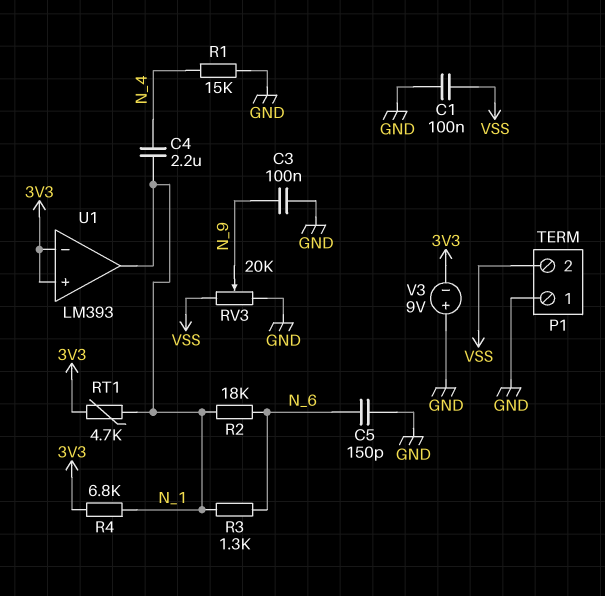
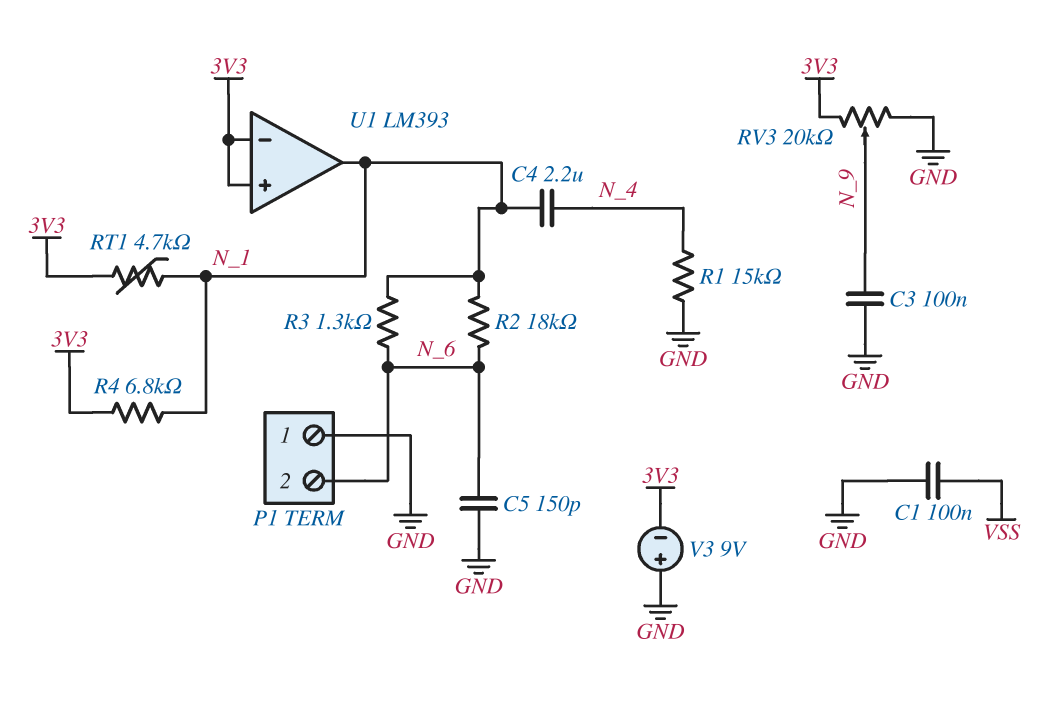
P1 pin 2: VSS -> N_6
RV3: 20k (GND, VSS, wiper N_9) -> 20k (3V3, GND, wiper N_9)

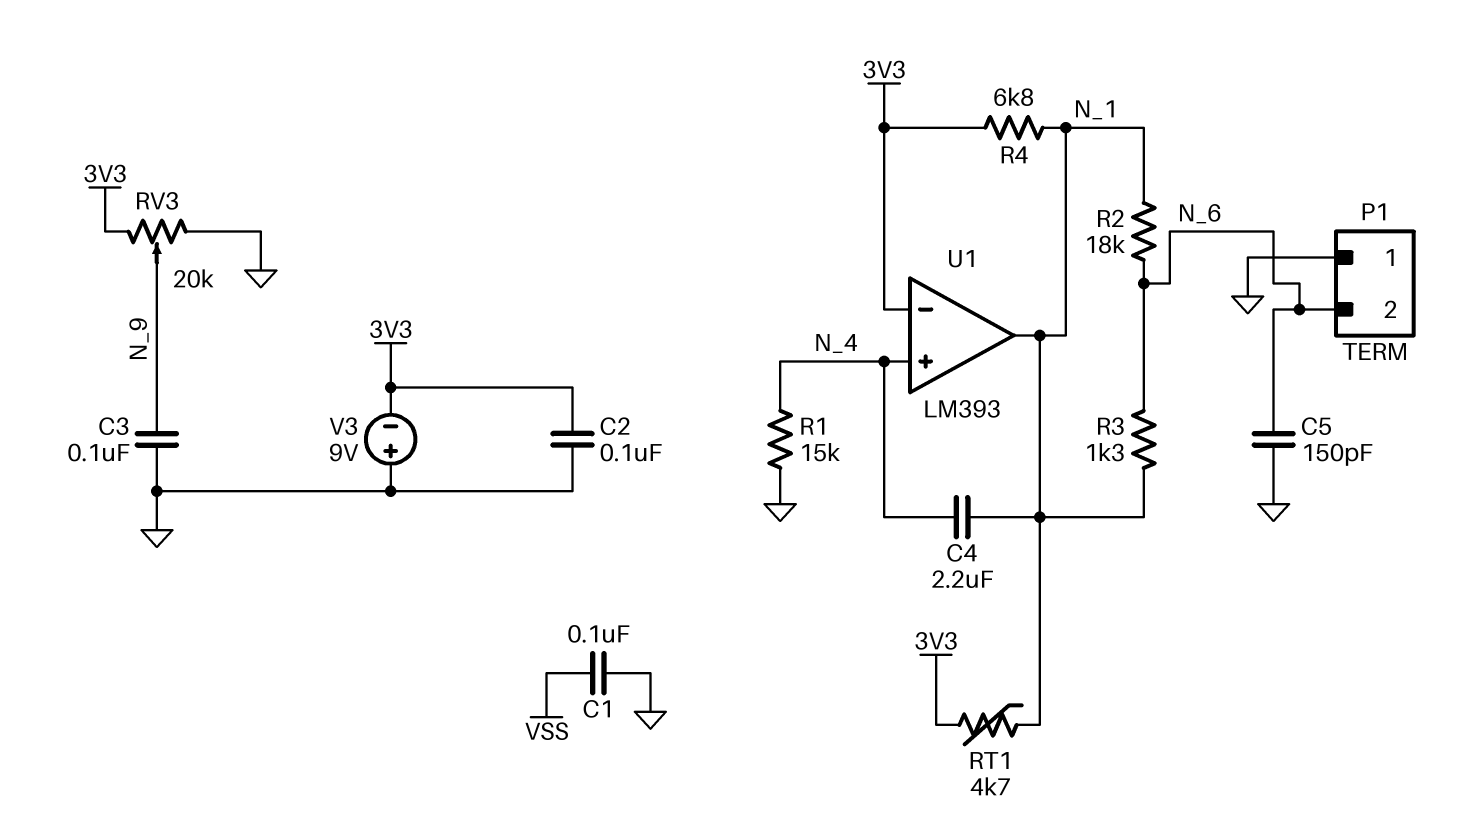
C2: none -> 100nF (3V3, GND)
U1 pin in+: 3V3 -> N_4

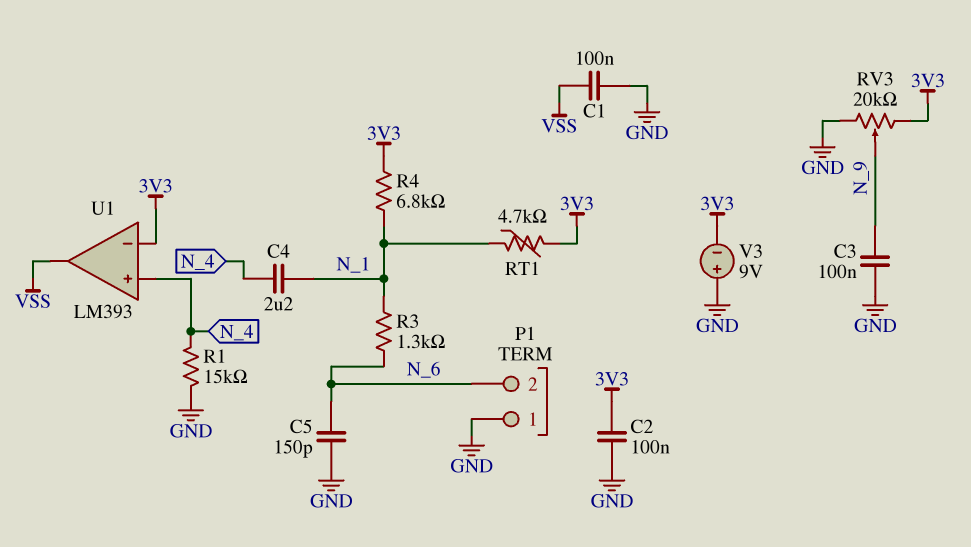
R2: 18k (N_1, N_6) -> none
U1 pin out: N_1 -> VSS

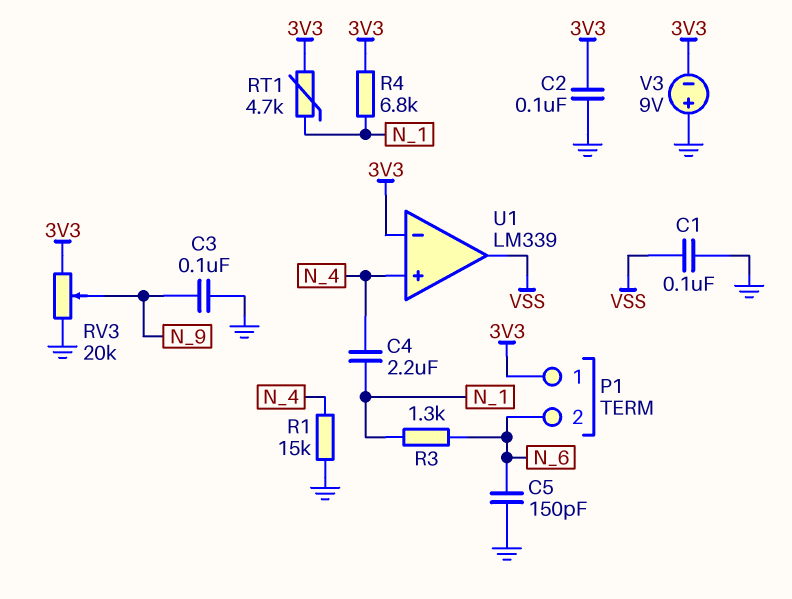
P1 pin 1: GND -> 3V3
U1: LM393 -> LM339

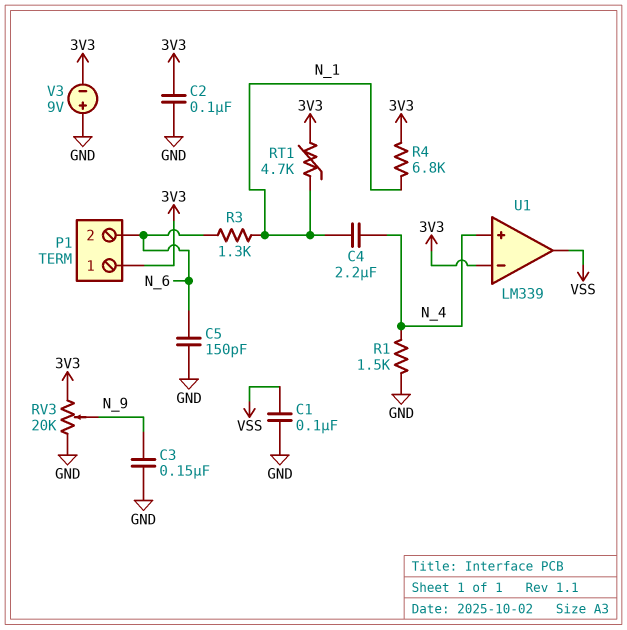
C3: 100nF (GND, N_9) -> 150nF (GND, N_9)
R1: 15k (GND, N_4) -> 1.5k (GND, N_4)

